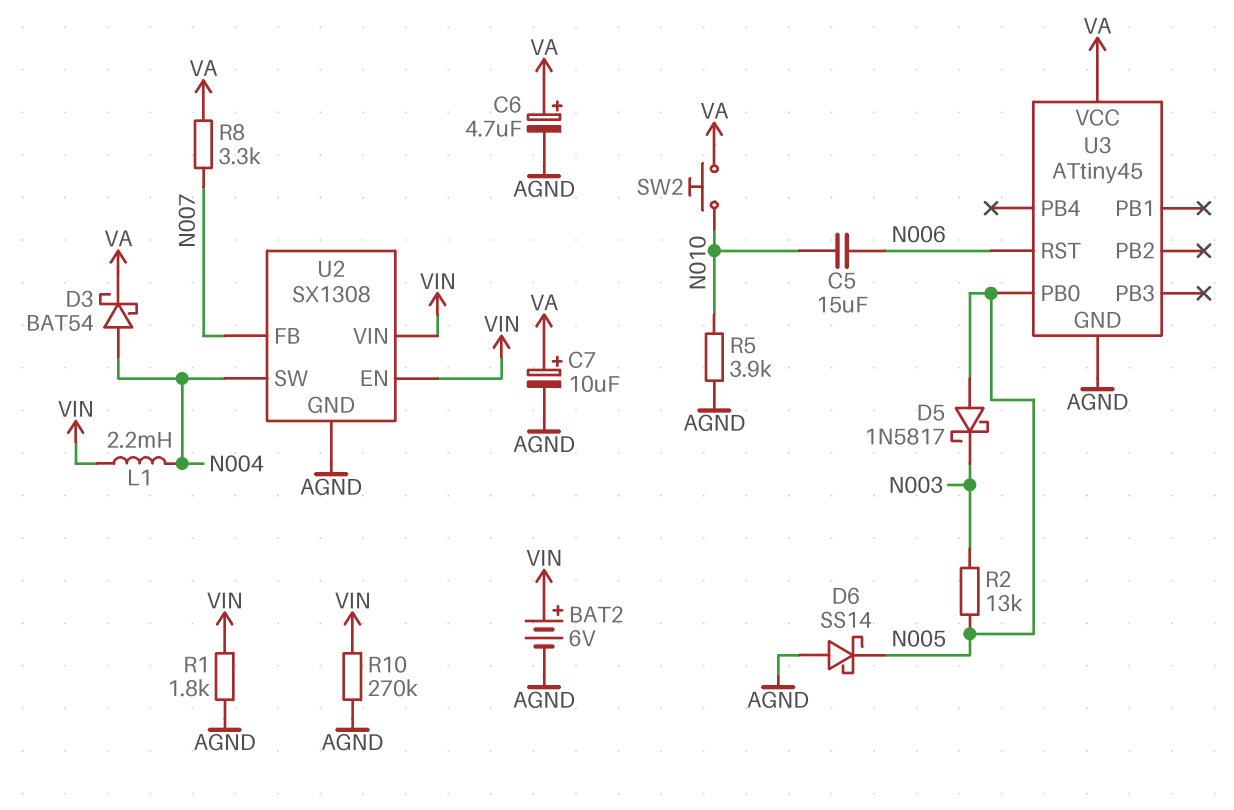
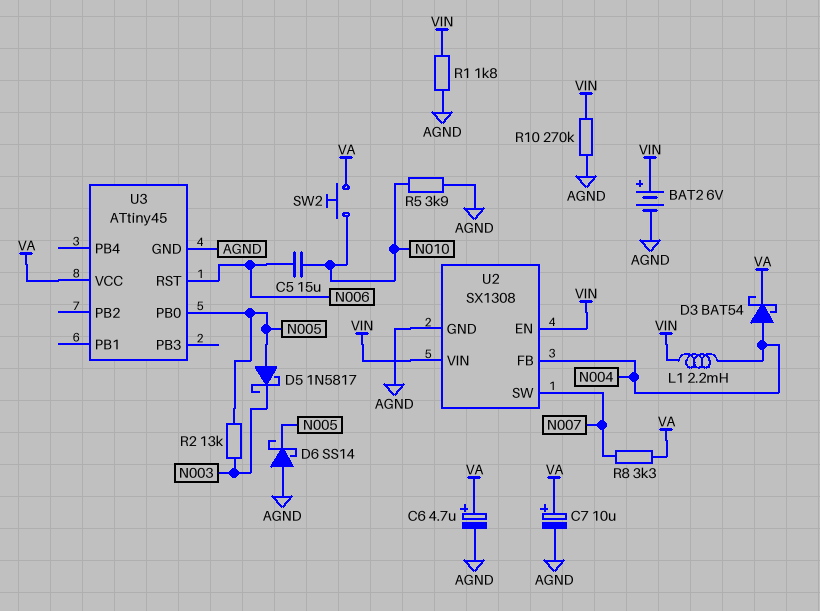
U2 pin FB: N007 -> N004
U2 pin SW: N004 -> N007

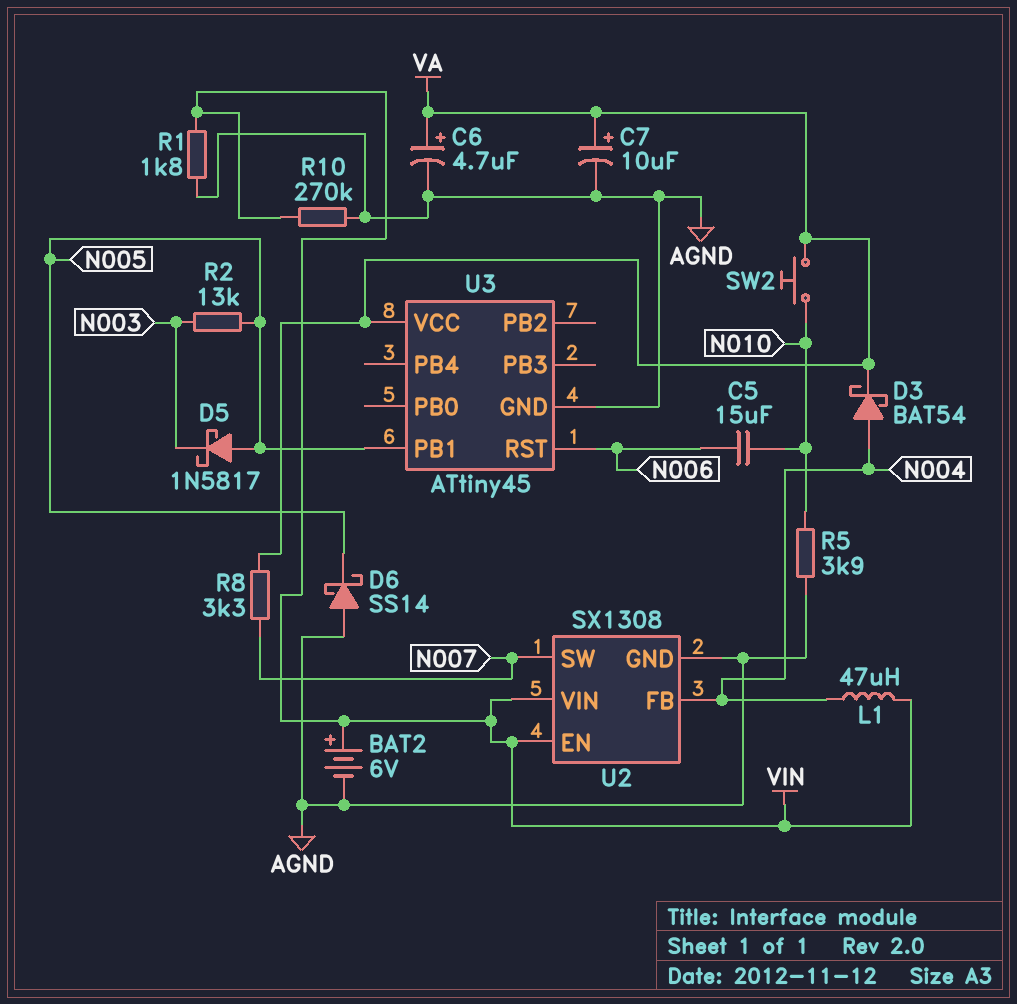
L1: 2.2mH (N004, VIN) -> 47uH (N004, VIN)
U3 pin PB0: N005 -> none
U3 pin PB1: none -> N005

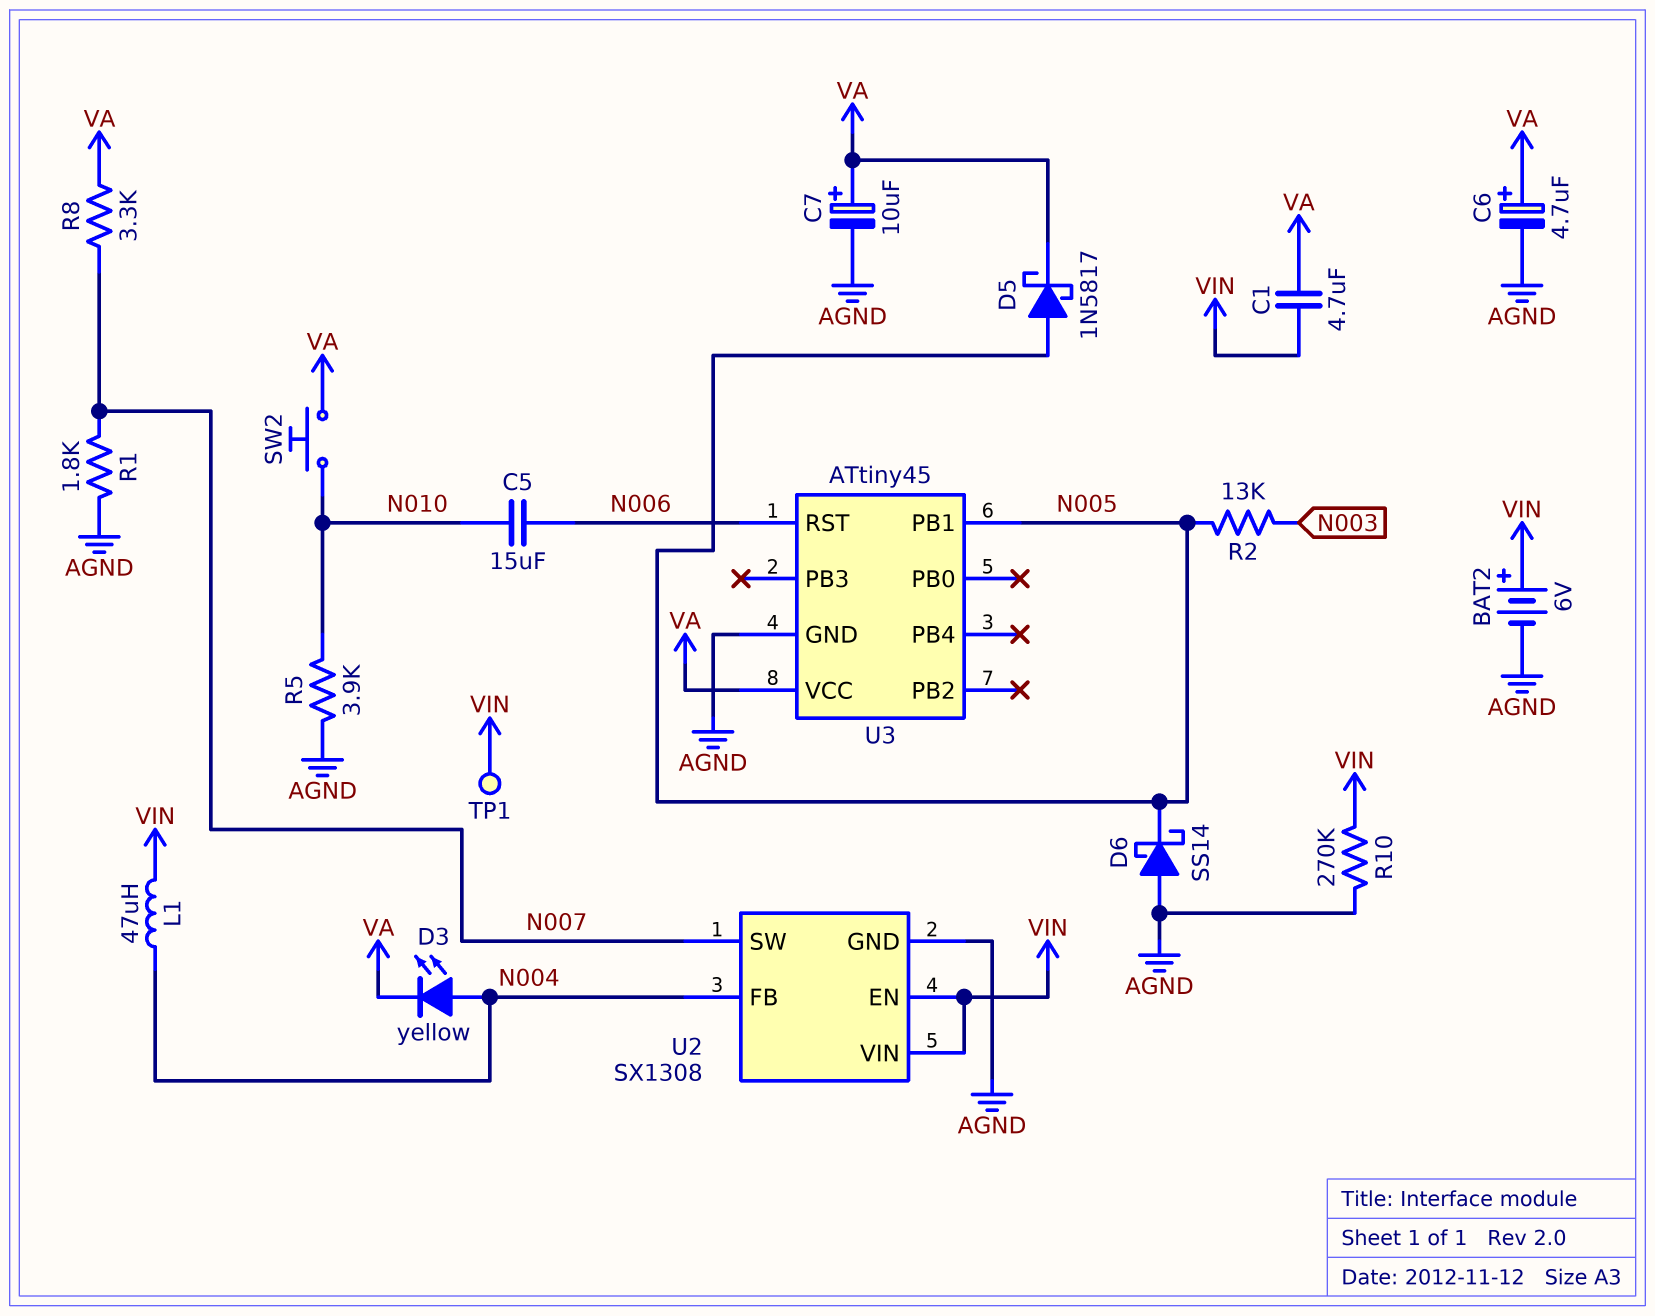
C1: none -> 4.7uF (VA, VIN)
D3: schottky BAT54 (A N004, K VA) -> LED yellow (A N004, K VA)
D5: schottky 1N5817 (A N005, K N003) -> schottky 1N5817 (A N005, K VA)
R1: 1.8k (AGND, VIN) -> 1.8k (AGND, N007)
TP1: none -> test point (VIN)

